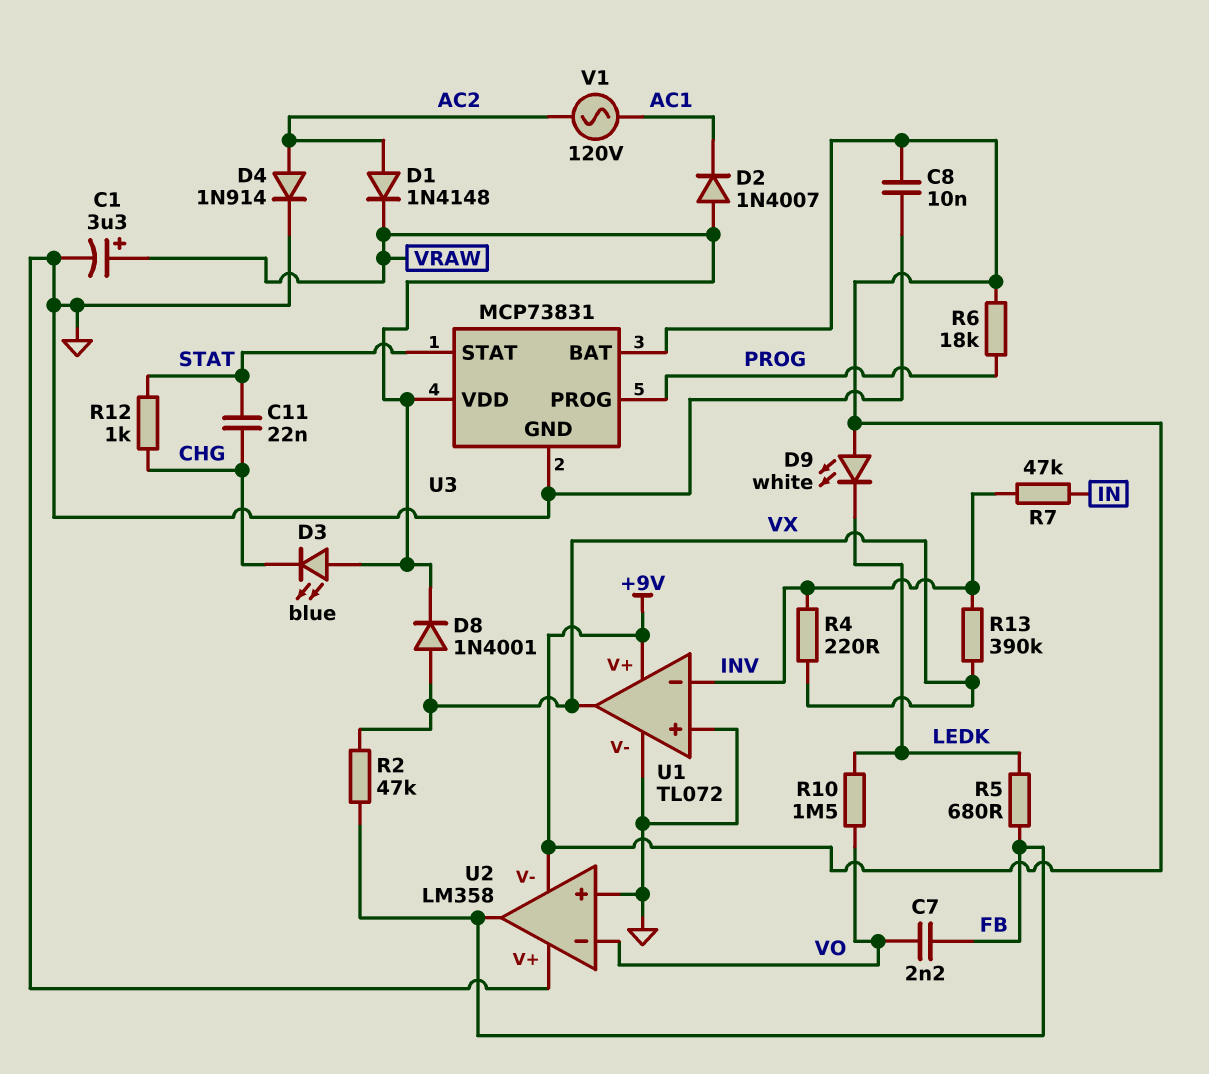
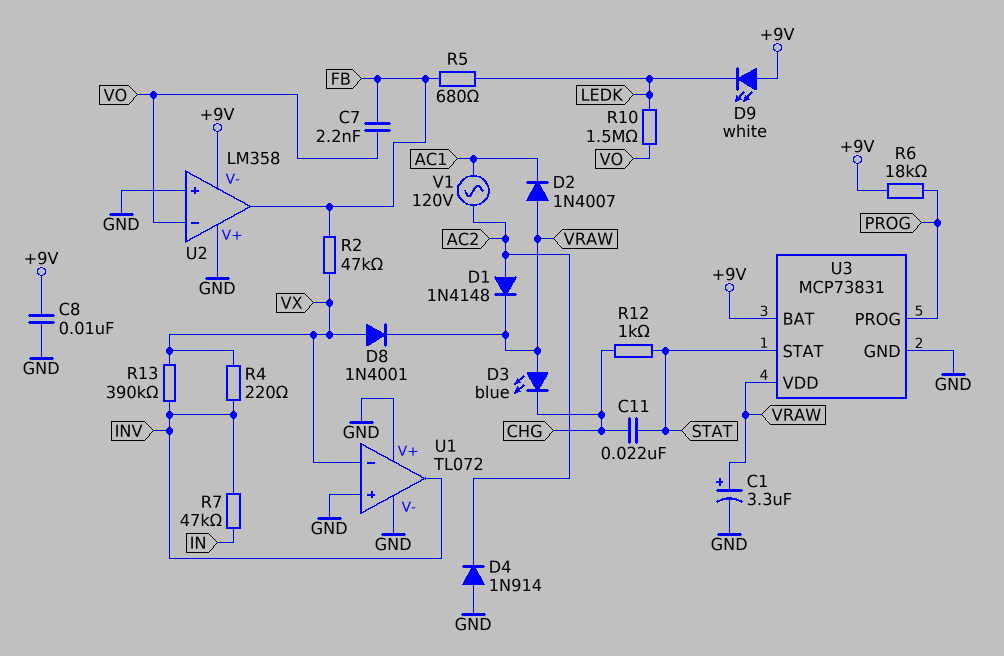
D4: diode 1N914 (A AC2, K GND) -> diode 1N914 (A GND, K AC2)
U1 pin V+: +9V -> GND
U1 pin in-: INV -> VX
U1 pin out: VX -> INV

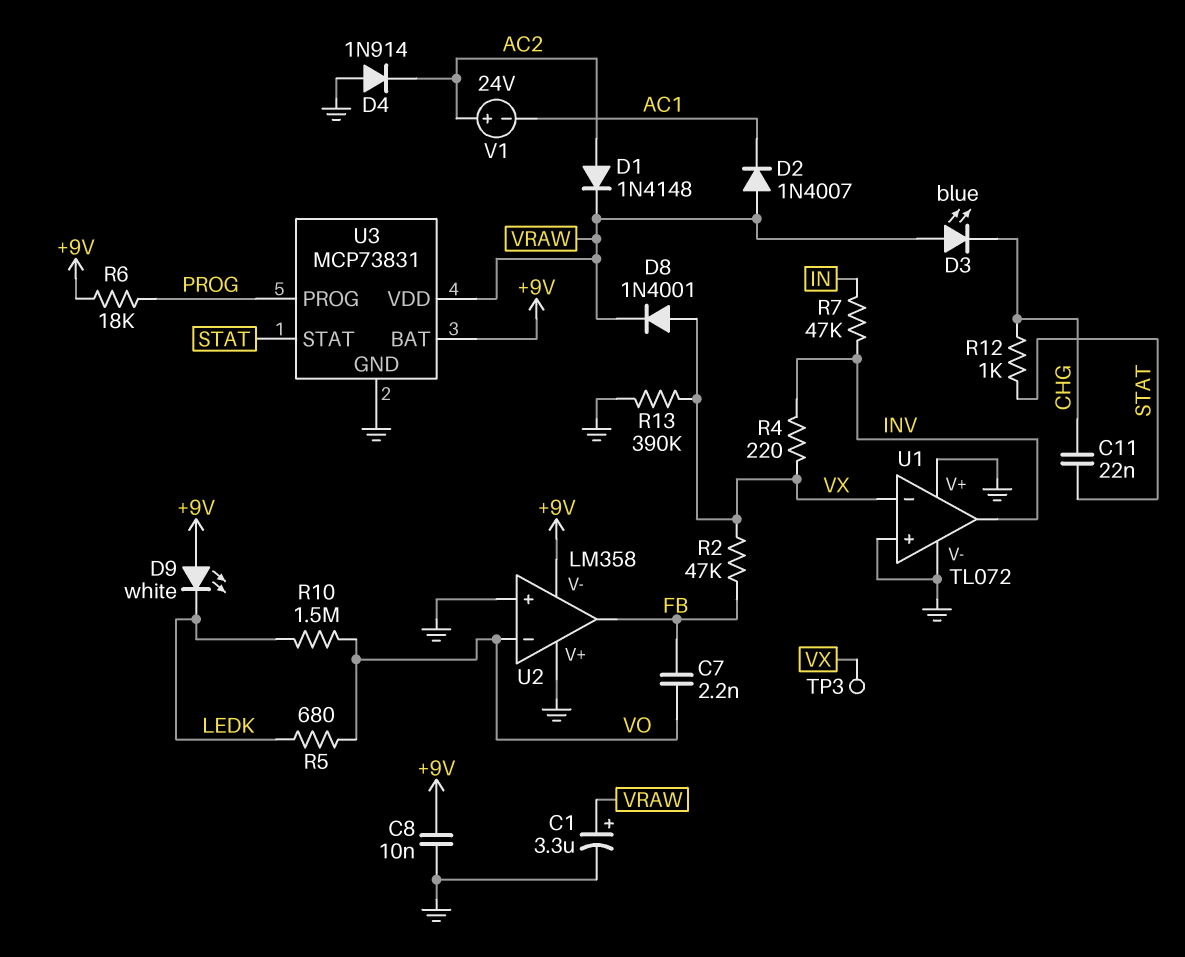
R5: 680 (FB, LEDK) -> 680 (LEDK, VO)
R13: 390k (INV, VX) -> 390k (GND, VX)
TP3: none -> test point (VX)
V1: AC 120V (AC1, AC2) -> 24V (plus AC2, minus AC1)

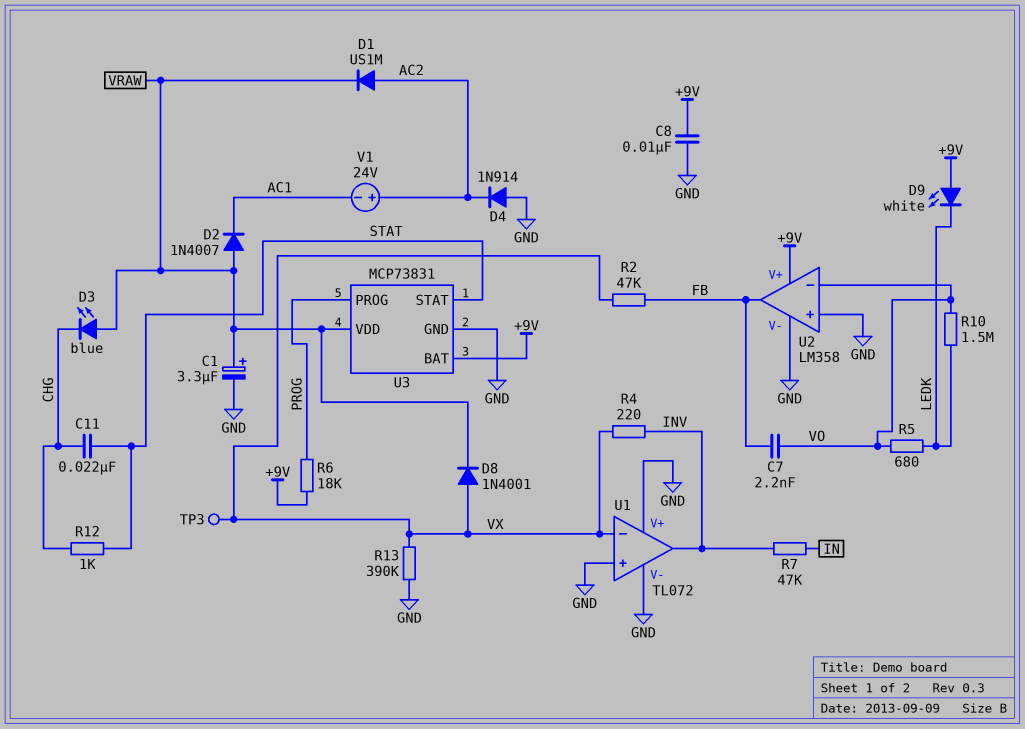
D1: diode 1N4148 (A AC2, K VRAW) -> diode US1M (A AC2, K VRAW)
U2 pin V+: GND -> +9V
U2 pin V-: +9V -> GND

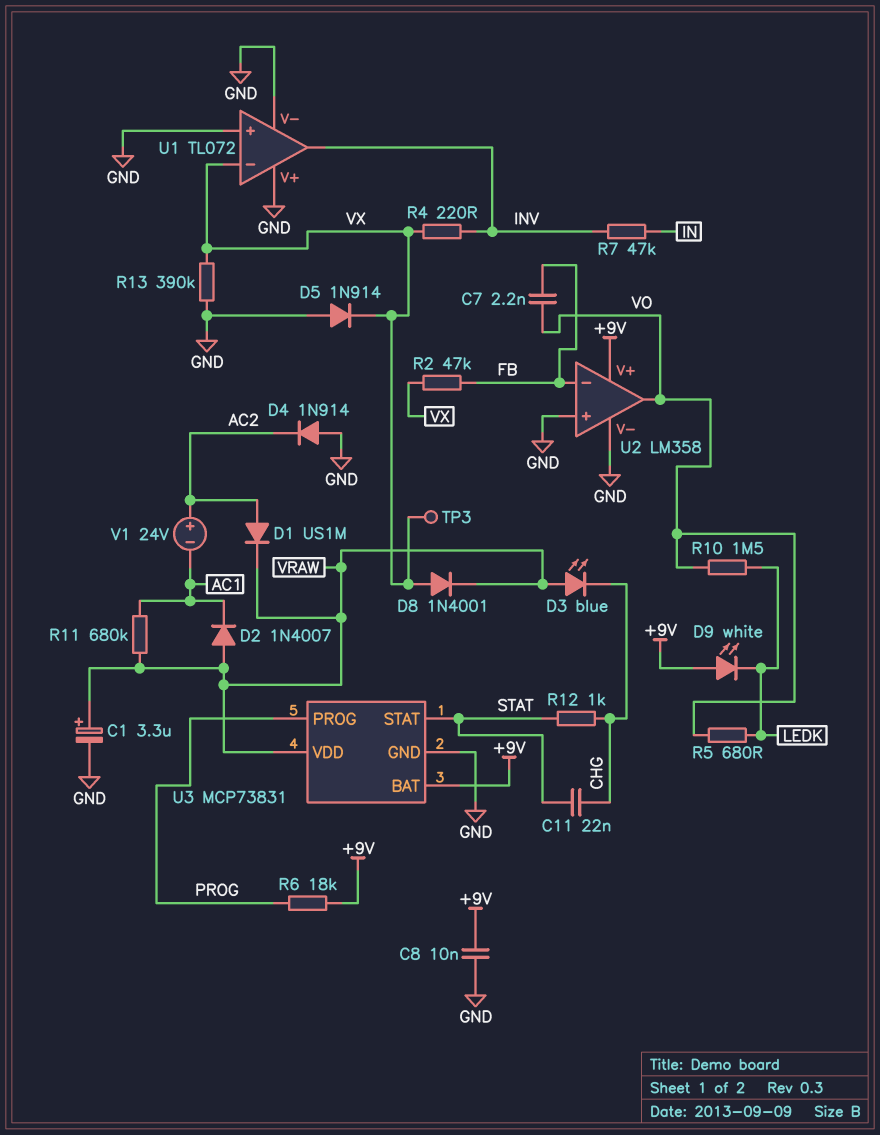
D5: none -> diode 1N914 (A GND, K VX)
R11: none -> 680k (AC1, VRAW)
U2 pin in-: VO -> FB
U2 pin out: FB -> VO

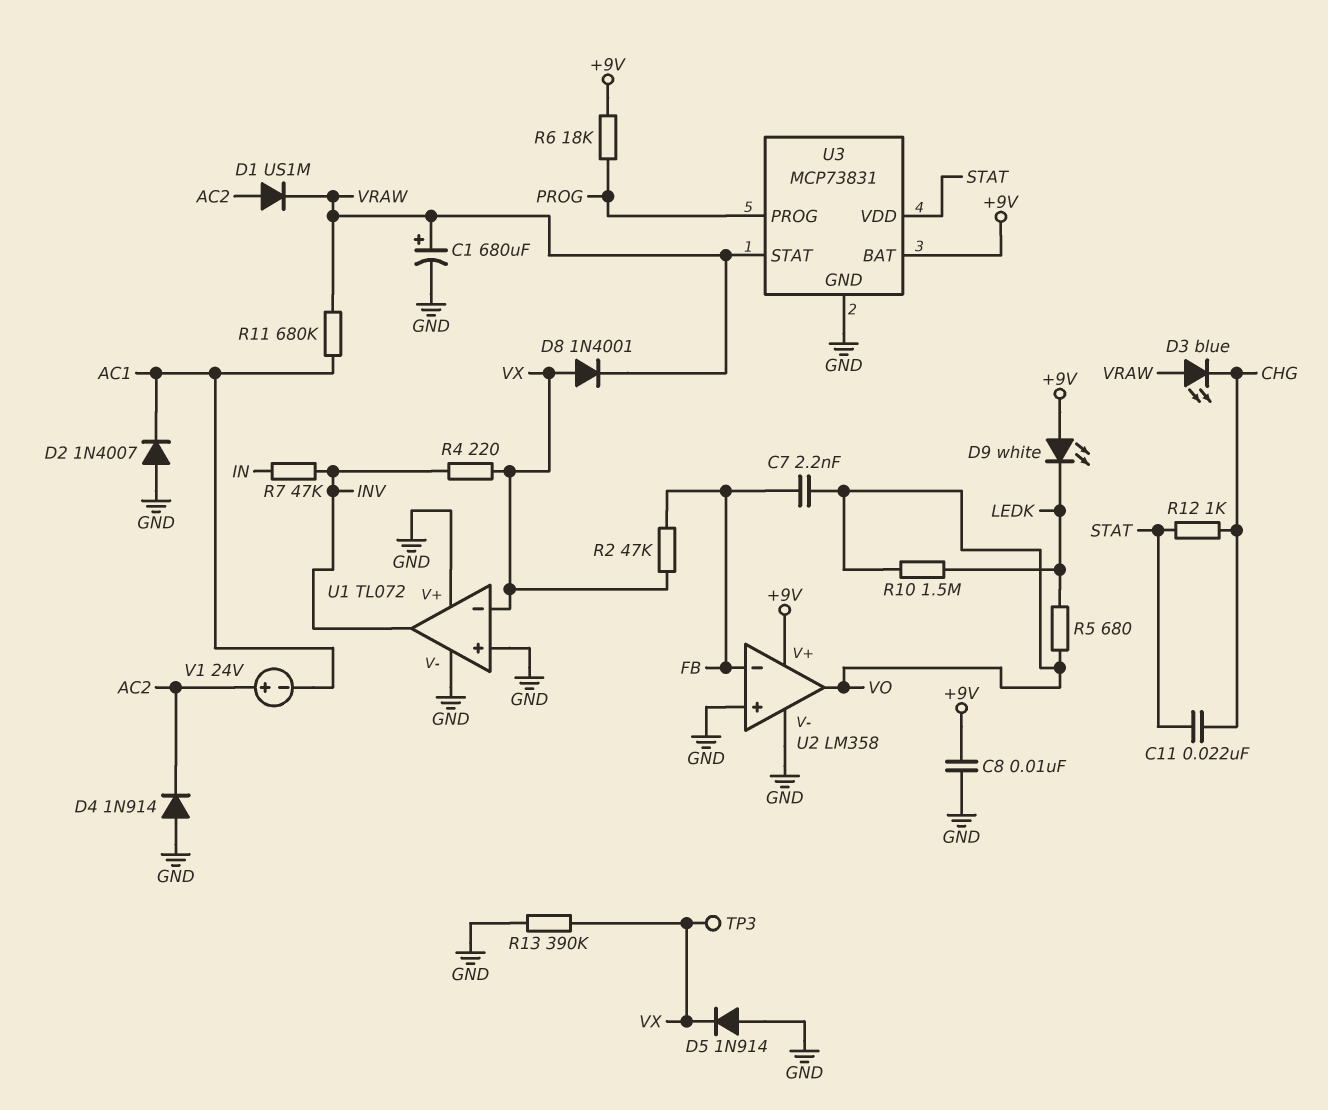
C1: 3.3uF (plus VRAW, minus GND) -> 680uF (plus VRAW, minus GND)
D2: diode 1N4007 (A VRAW, K AC1) -> diode 1N4007 (A GND, K AC1)
U3 pin STAT: STAT -> VRAW
U3 pin VDD: VRAW -> STAT

